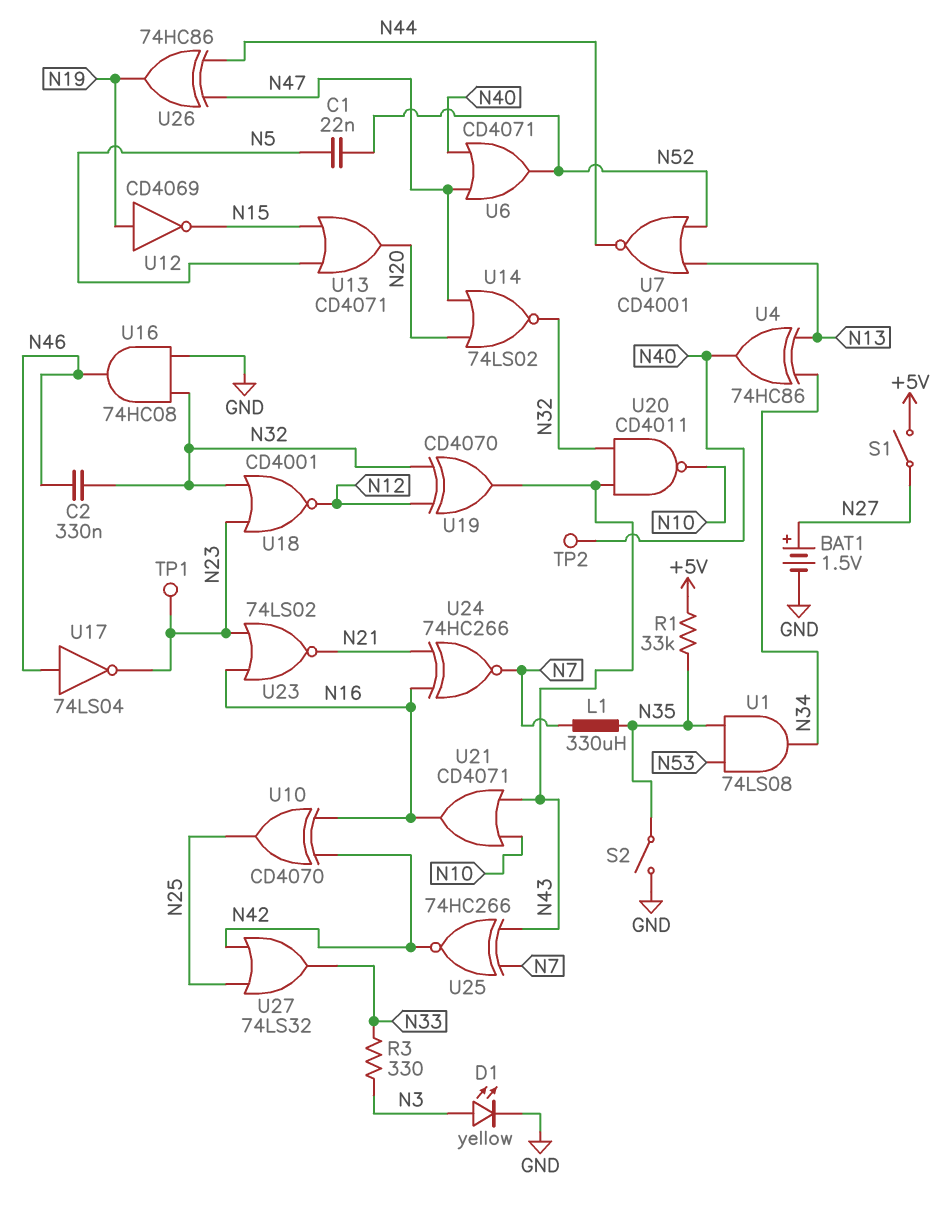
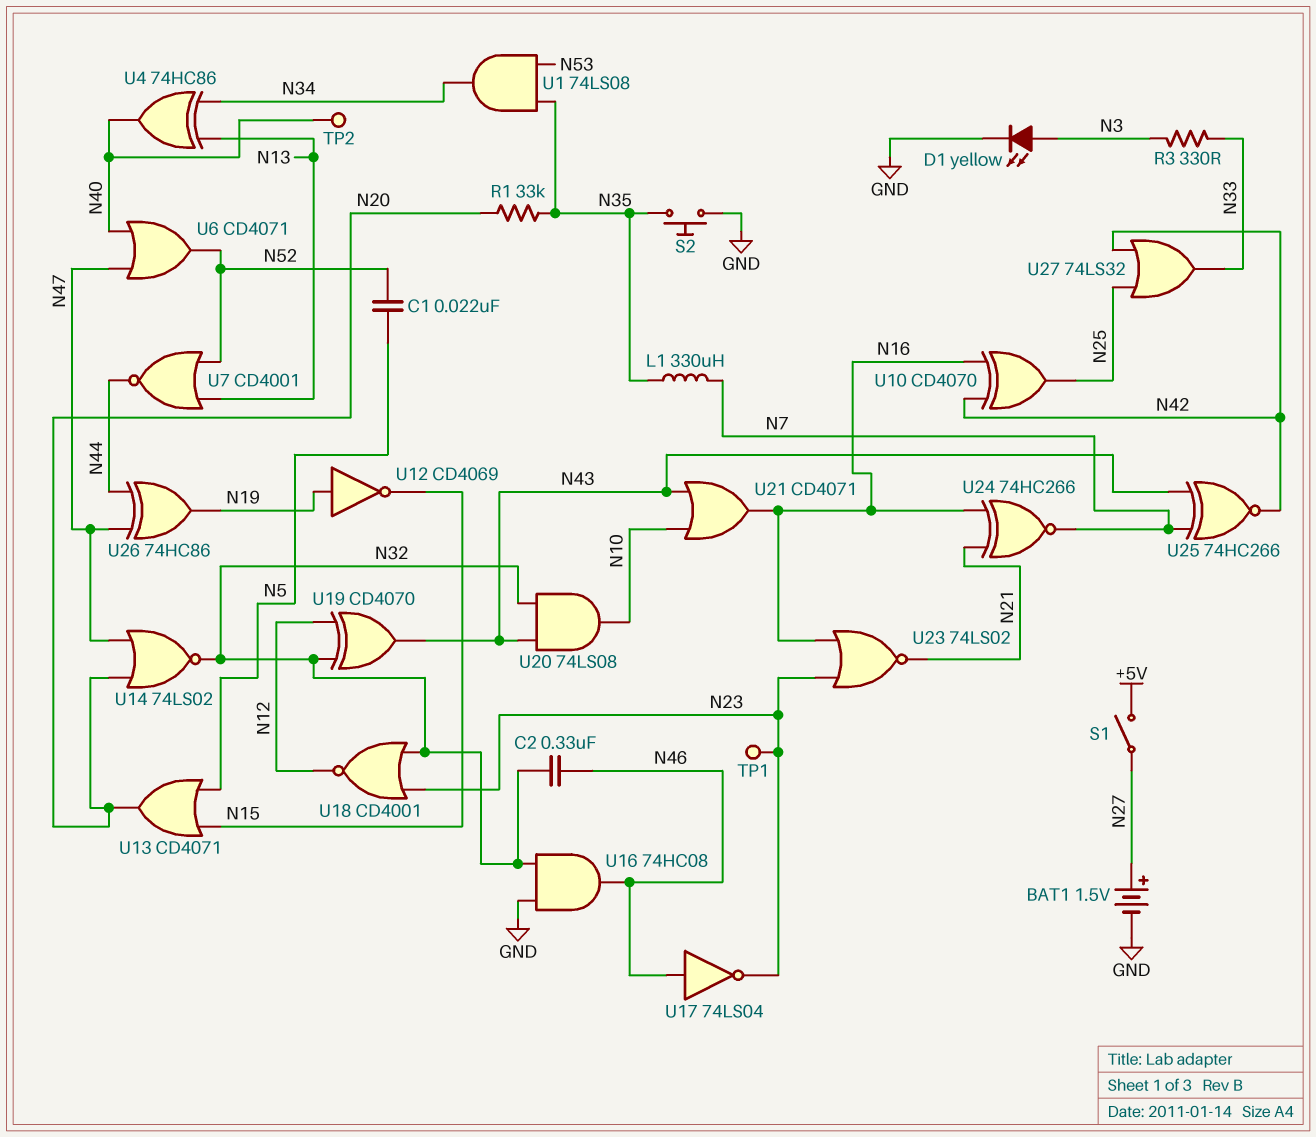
R1: 33k (+5V, N35) -> 33k (N20, N35)
S2: switch (GND, N35) -> button (GND, N35)
U20: NAND CD4011 (in N32, in N43, out N10) -> AND 74LS08 (in N32, in N43, out N10)

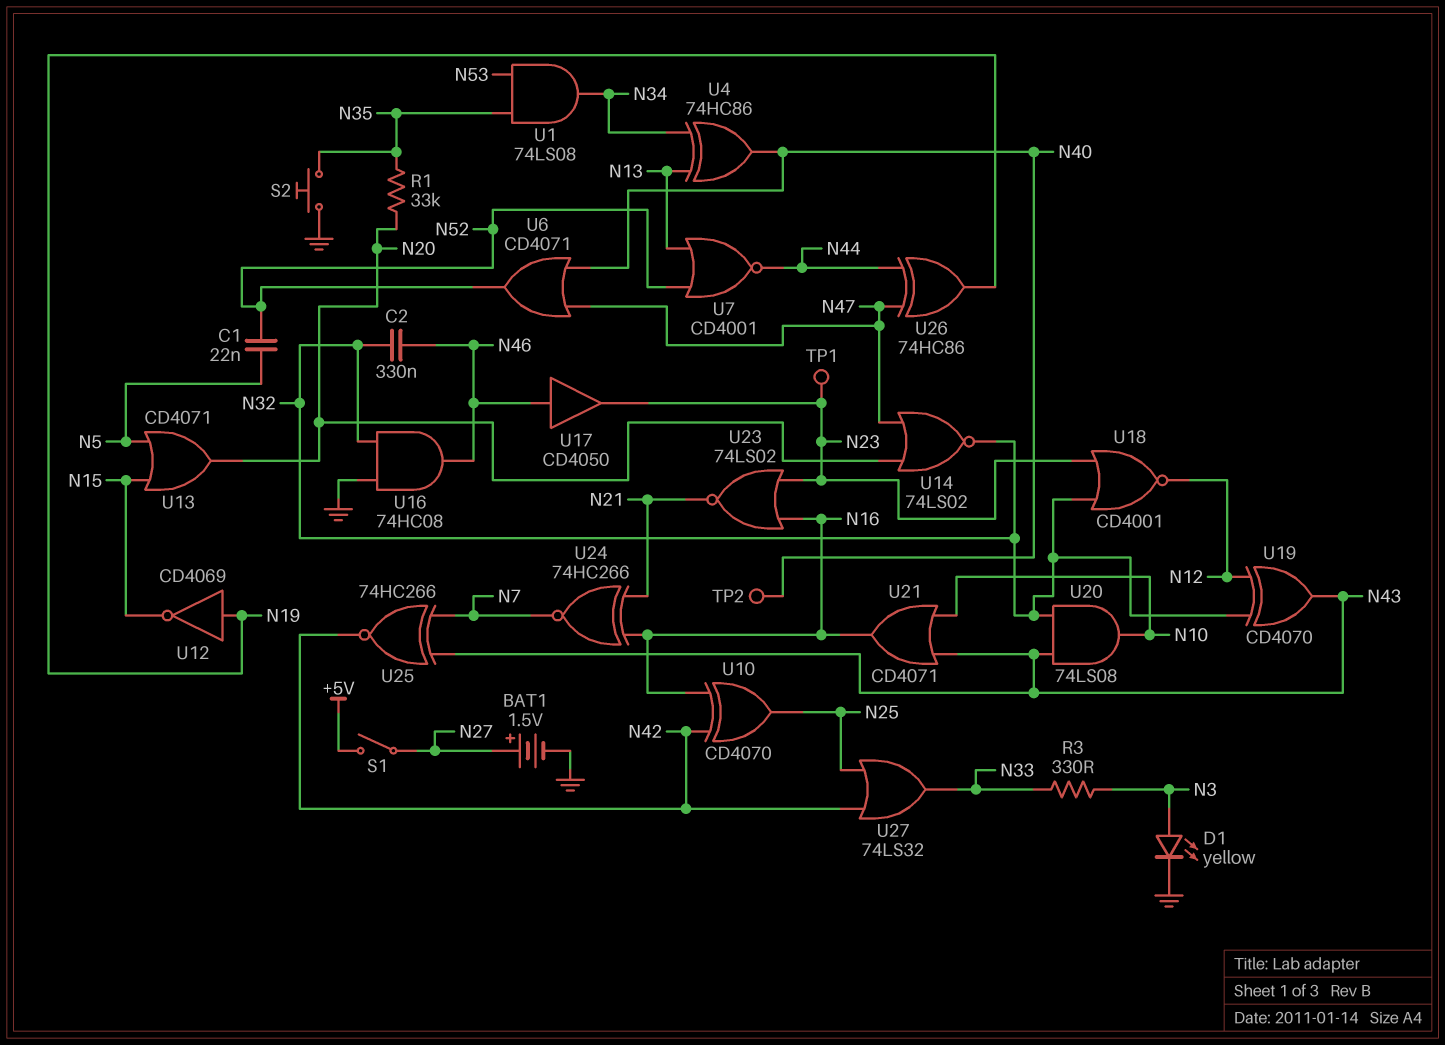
L1: 330uH (N7, N35) -> none
U17: NOT 74LS04 (in N46, out N23) -> buffer CD4050 (in N46, out N23)

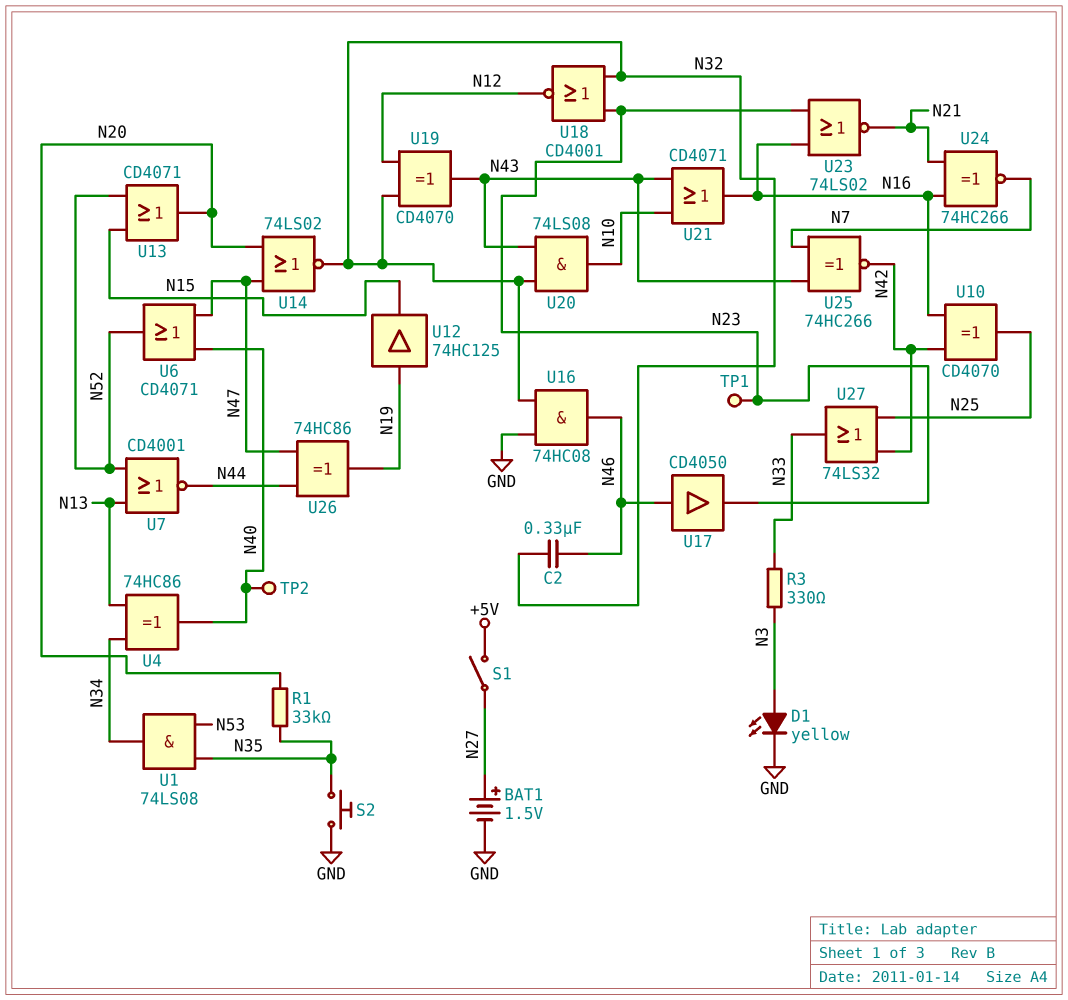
C1: 22nF (N5, N52) -> none
U12: NOT CD4069 (in N19, out N15) -> buffer 74HC125 (in N19, out N15)
U13: OR CD4071 (in N5, in N15, out N20) -> OR CD4071 (in N15, in N52, out N20)

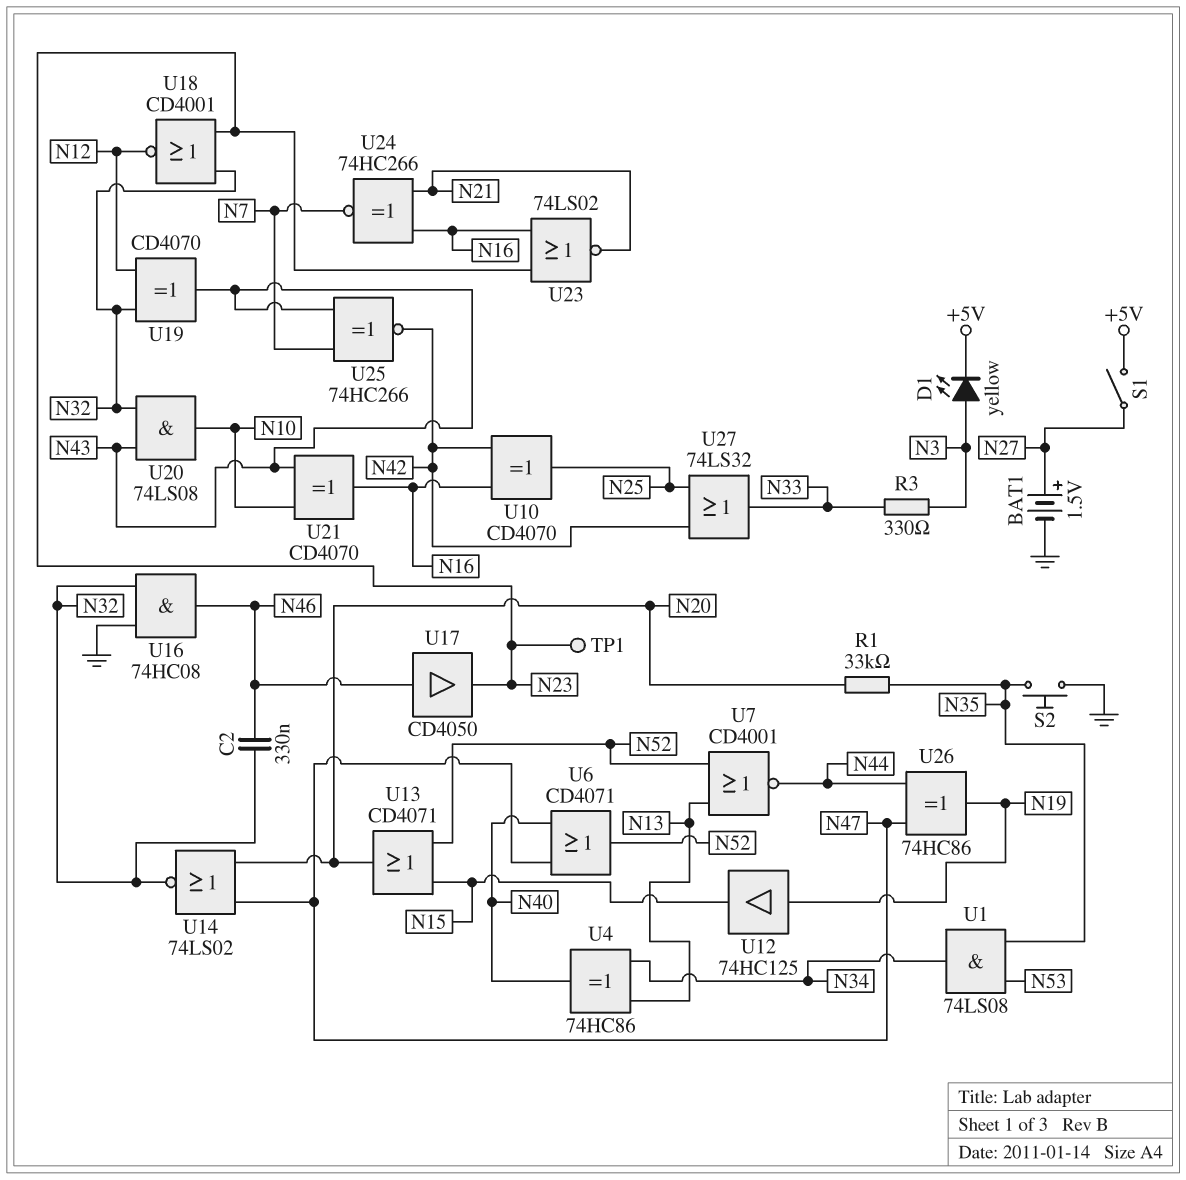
D1: LED yellow (A N3, K GND) -> LED yellow (A N3, K +5V)
TP2: test point (N40) -> none
U21: OR CD4071 (in N10, in N43, out N16) -> XOR CD4070 (in N10, in N43, out N16)

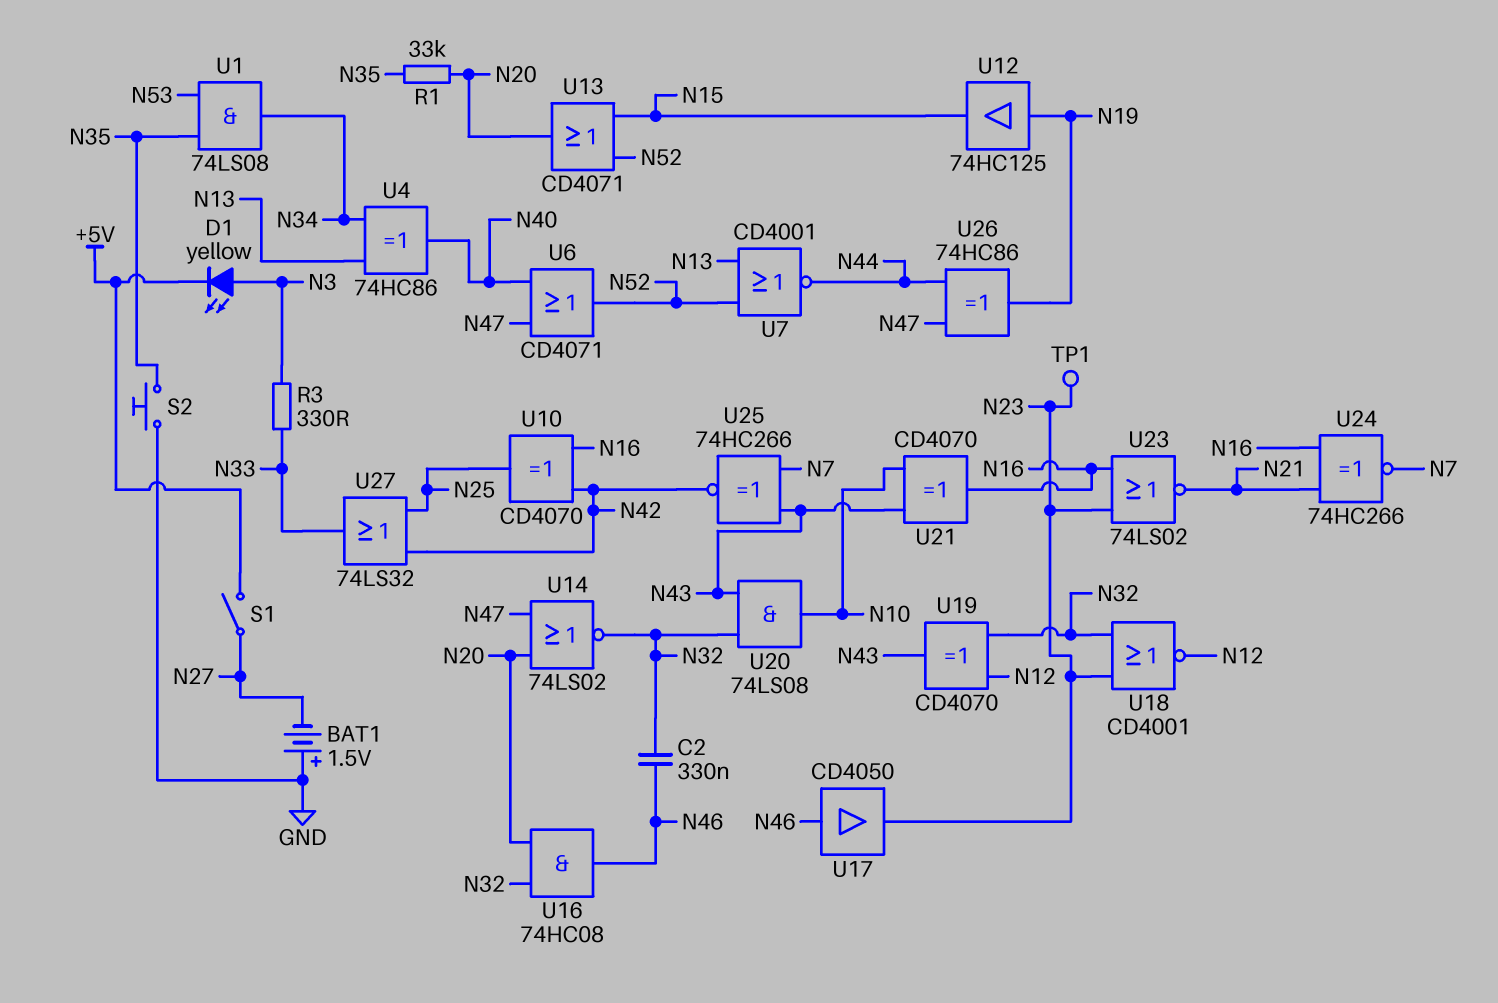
BAT1: 1.5V (plus N27, minus GND) -> 1.5V (plus GND, minus N27)
U16: AND 74HC08 (in GND, in N32, out N46) -> AND 74HC08 (in N20, in N32, out N46)

